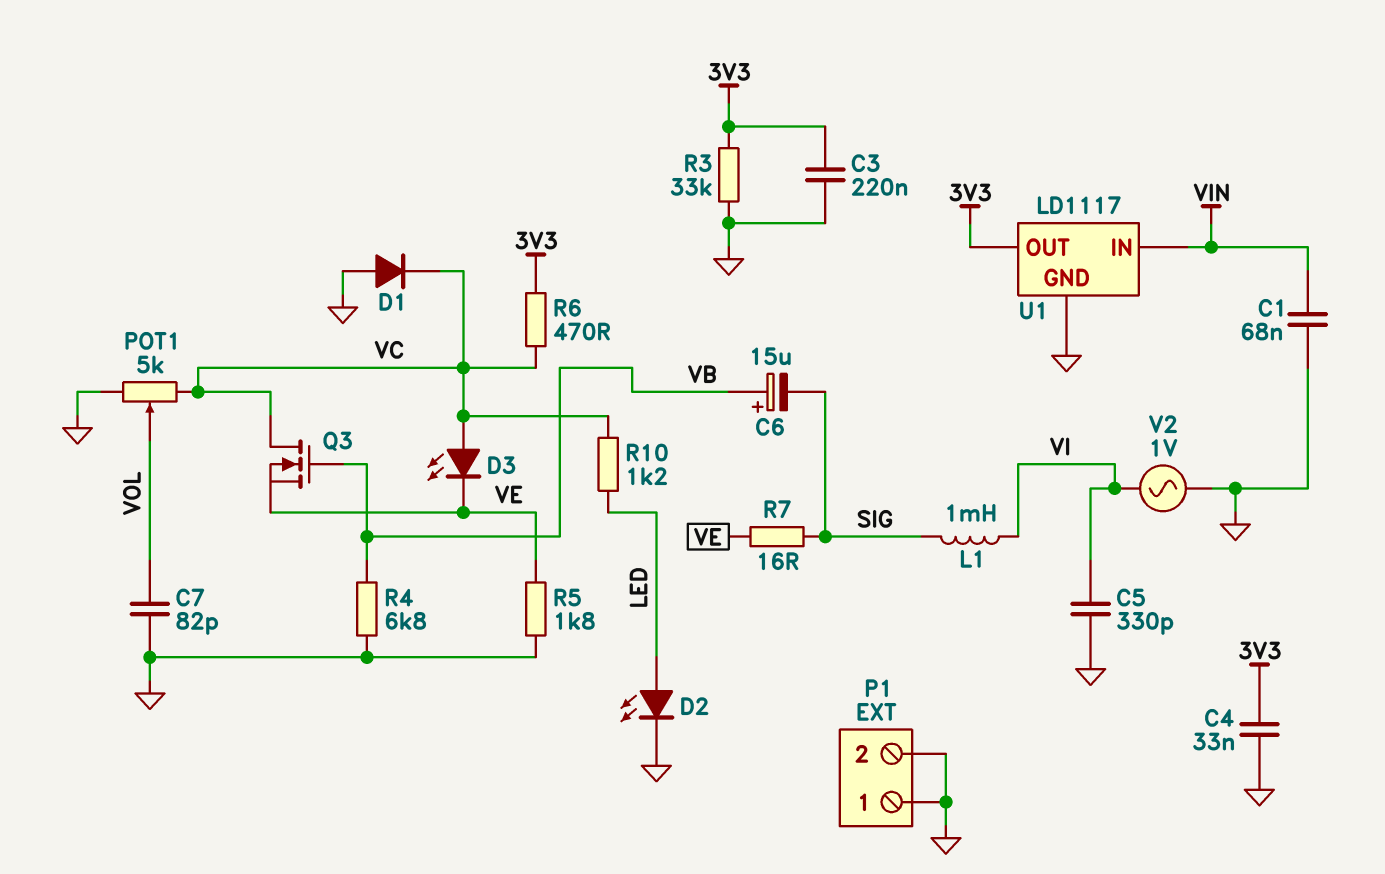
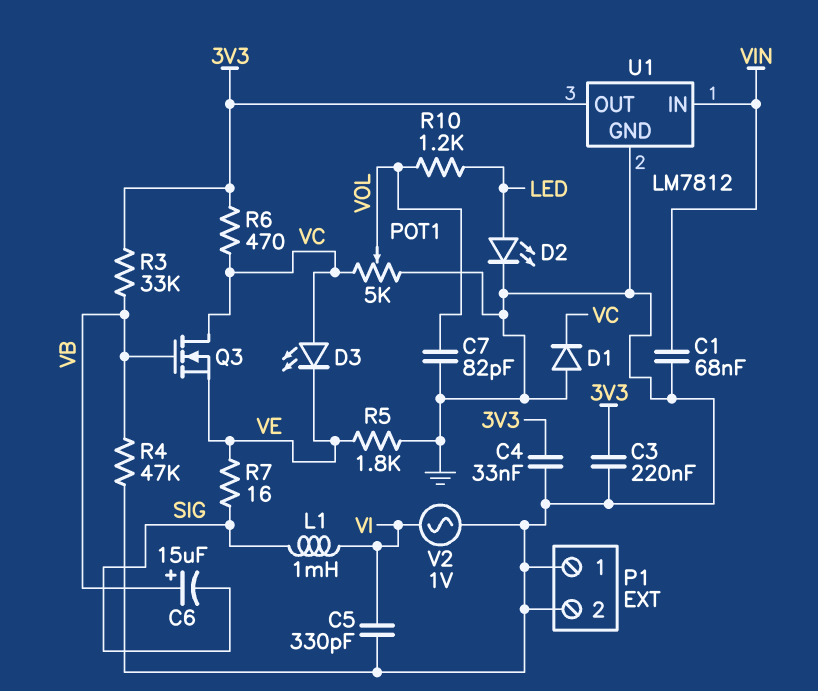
R3: 33k (3V3, GND) -> 33k (3V3, VB)
R4: 6.8k (GND, VB) -> 47k (GND, VB)
R10: 1.2k (LED, VC) -> 1.2k (LED, VOL)
U1: LD1117 -> LM7812

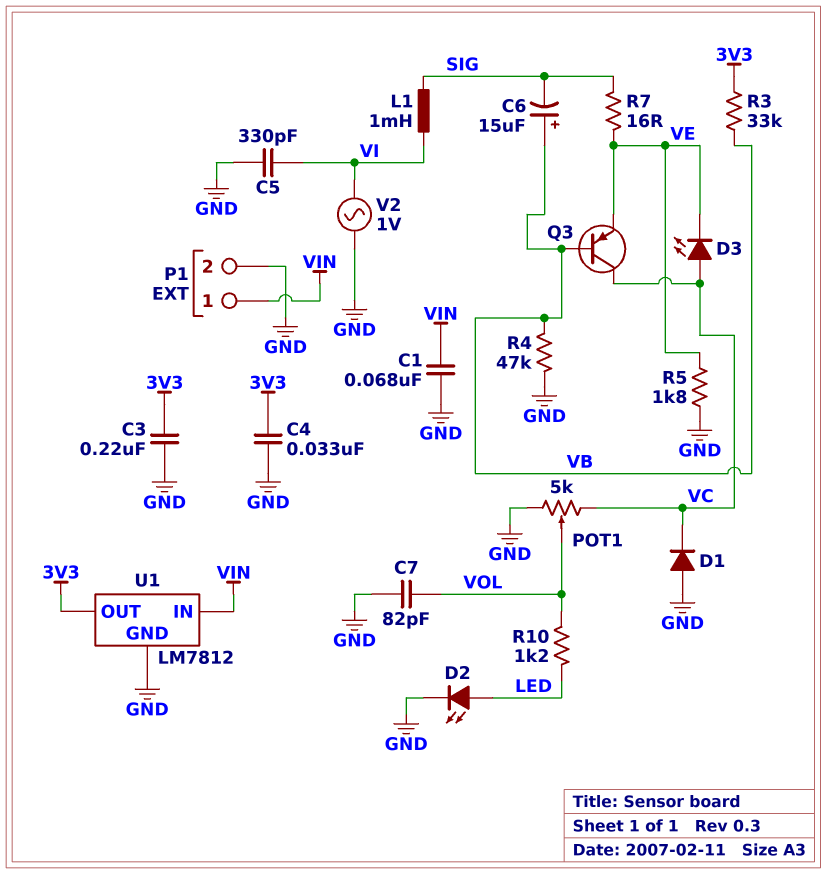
P1 pin 1: GND -> VIN
Q3: NMOS (G VB, D VC, S VE) -> PNP (B VB, C VC, E VE)
R6: 470 (3V3, VC) -> none

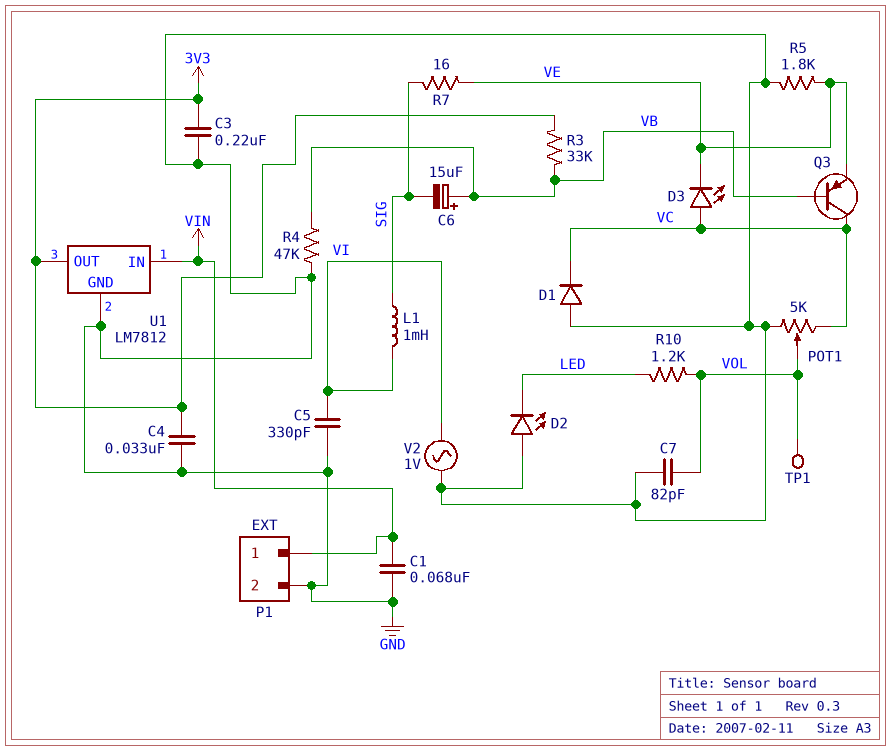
D2: LED (A LED, K GND) -> LED (A GND, K LED)
TP1: none -> test point (VOL)

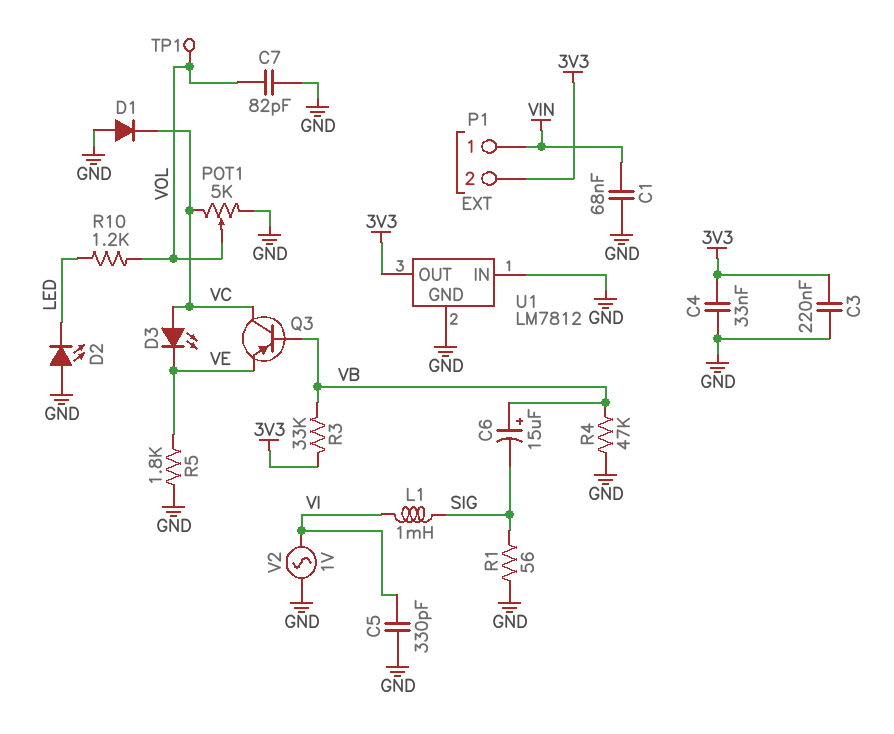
P1 pin 2: GND -> 3V3
R1: none -> 56 (GND, SIG)
R7: 16 (SIG, VE) -> none
U1 pin IN: VIN -> GND

